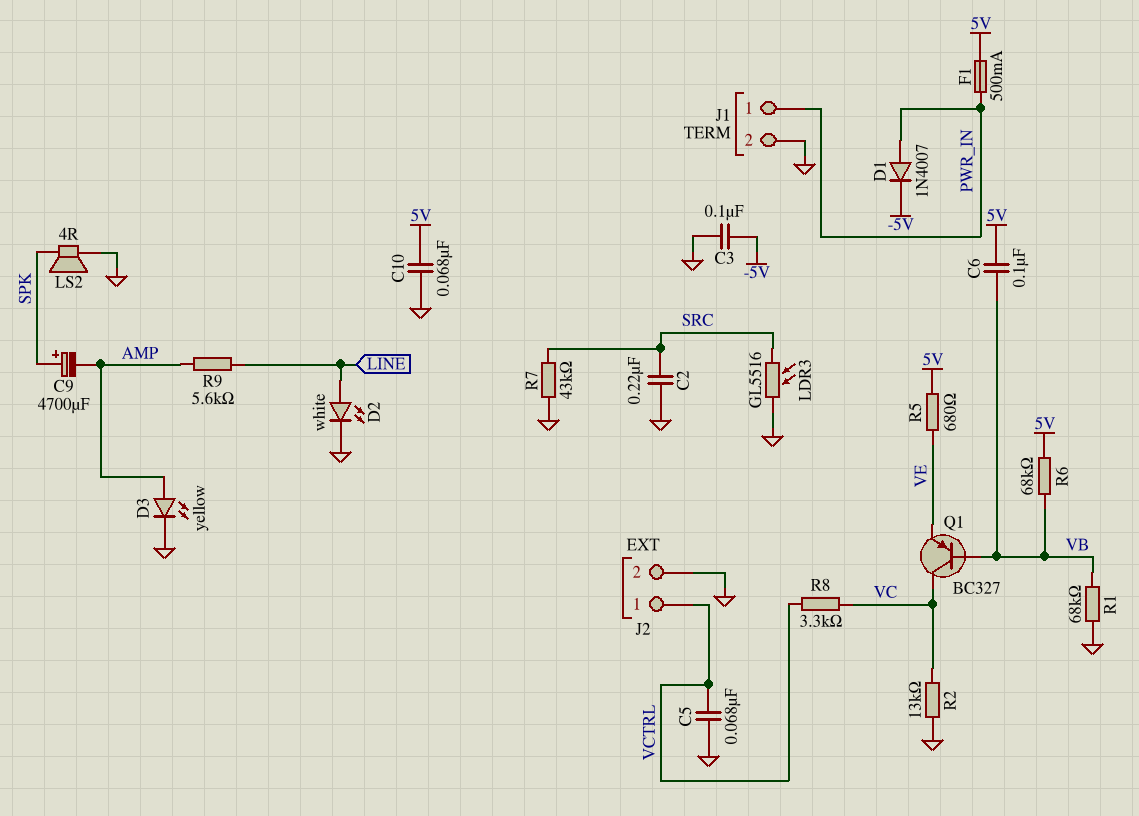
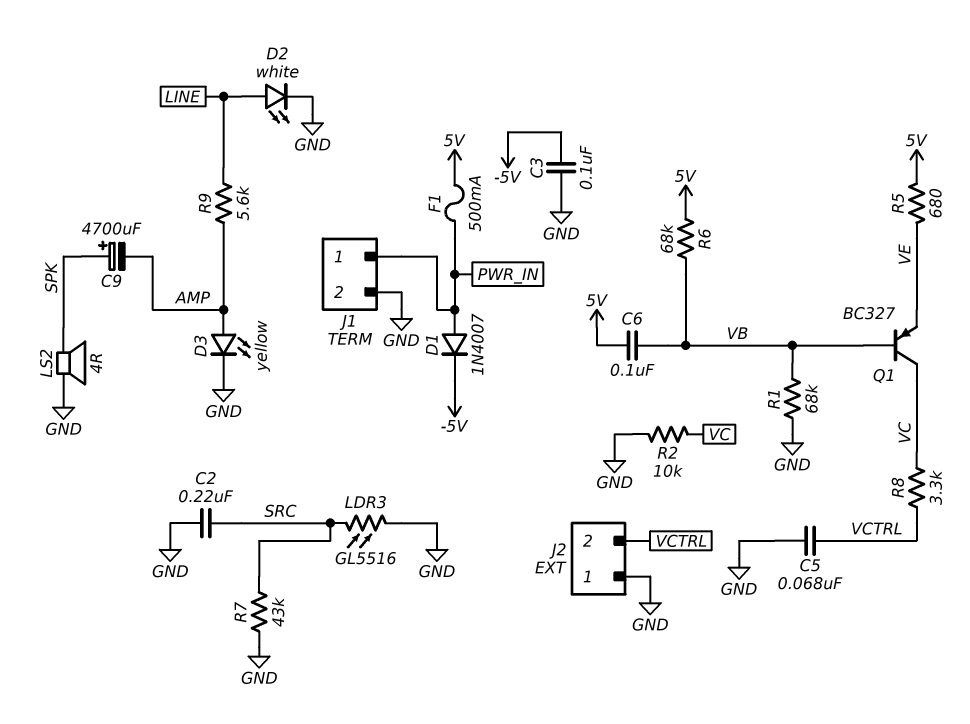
C10: 68nF (5V, GND) -> none
J2 pin 1: VCTRL -> GND
J2 pin 2: GND -> VCTRL
R2: 13k (GND, VC) -> 10k (GND, VC)

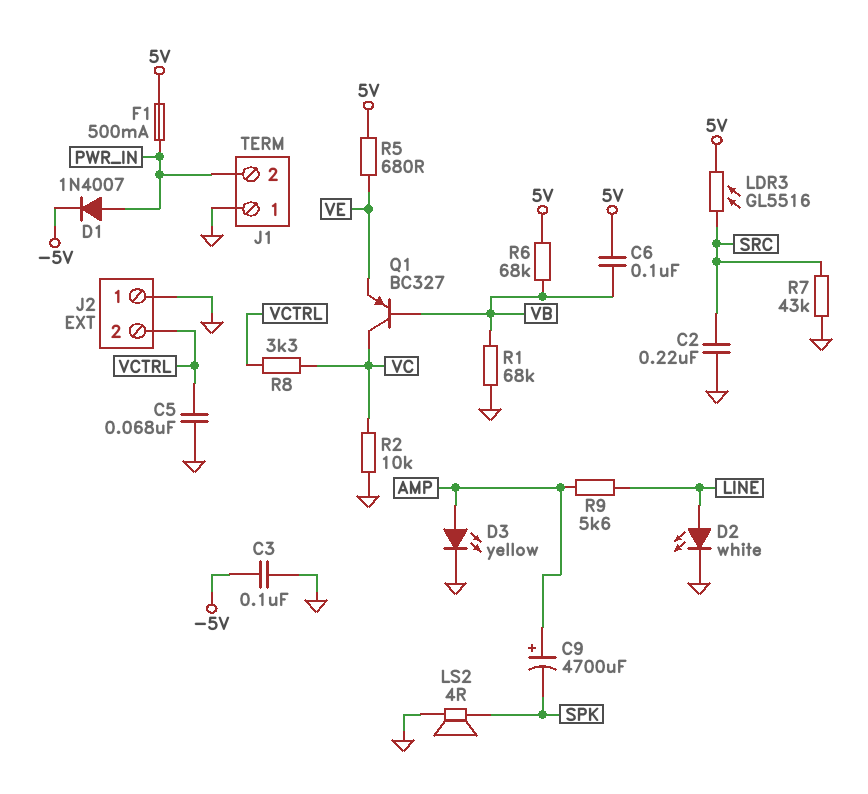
C9: 4700uF (plus SPK, minus AMP) -> 4700uF (plus AMP, minus SPK)
J1 pin 1: PWR_IN -> GND
J1 pin 2: GND -> PWR_IN
LDR3: GL5516 (GND, SRC) -> GL5516 (5V, SRC)

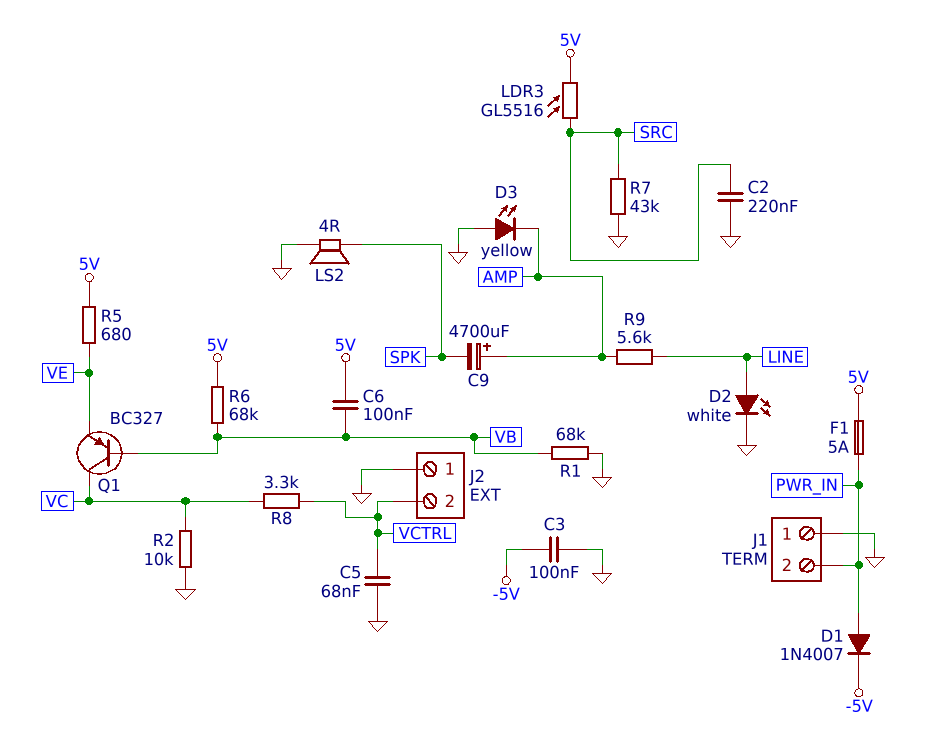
D3: LED yellow (A AMP, K GND) -> LED yellow (A GND, K AMP)
F1: 500mA (5V, PWR_IN) -> 5A (5V, PWR_IN)

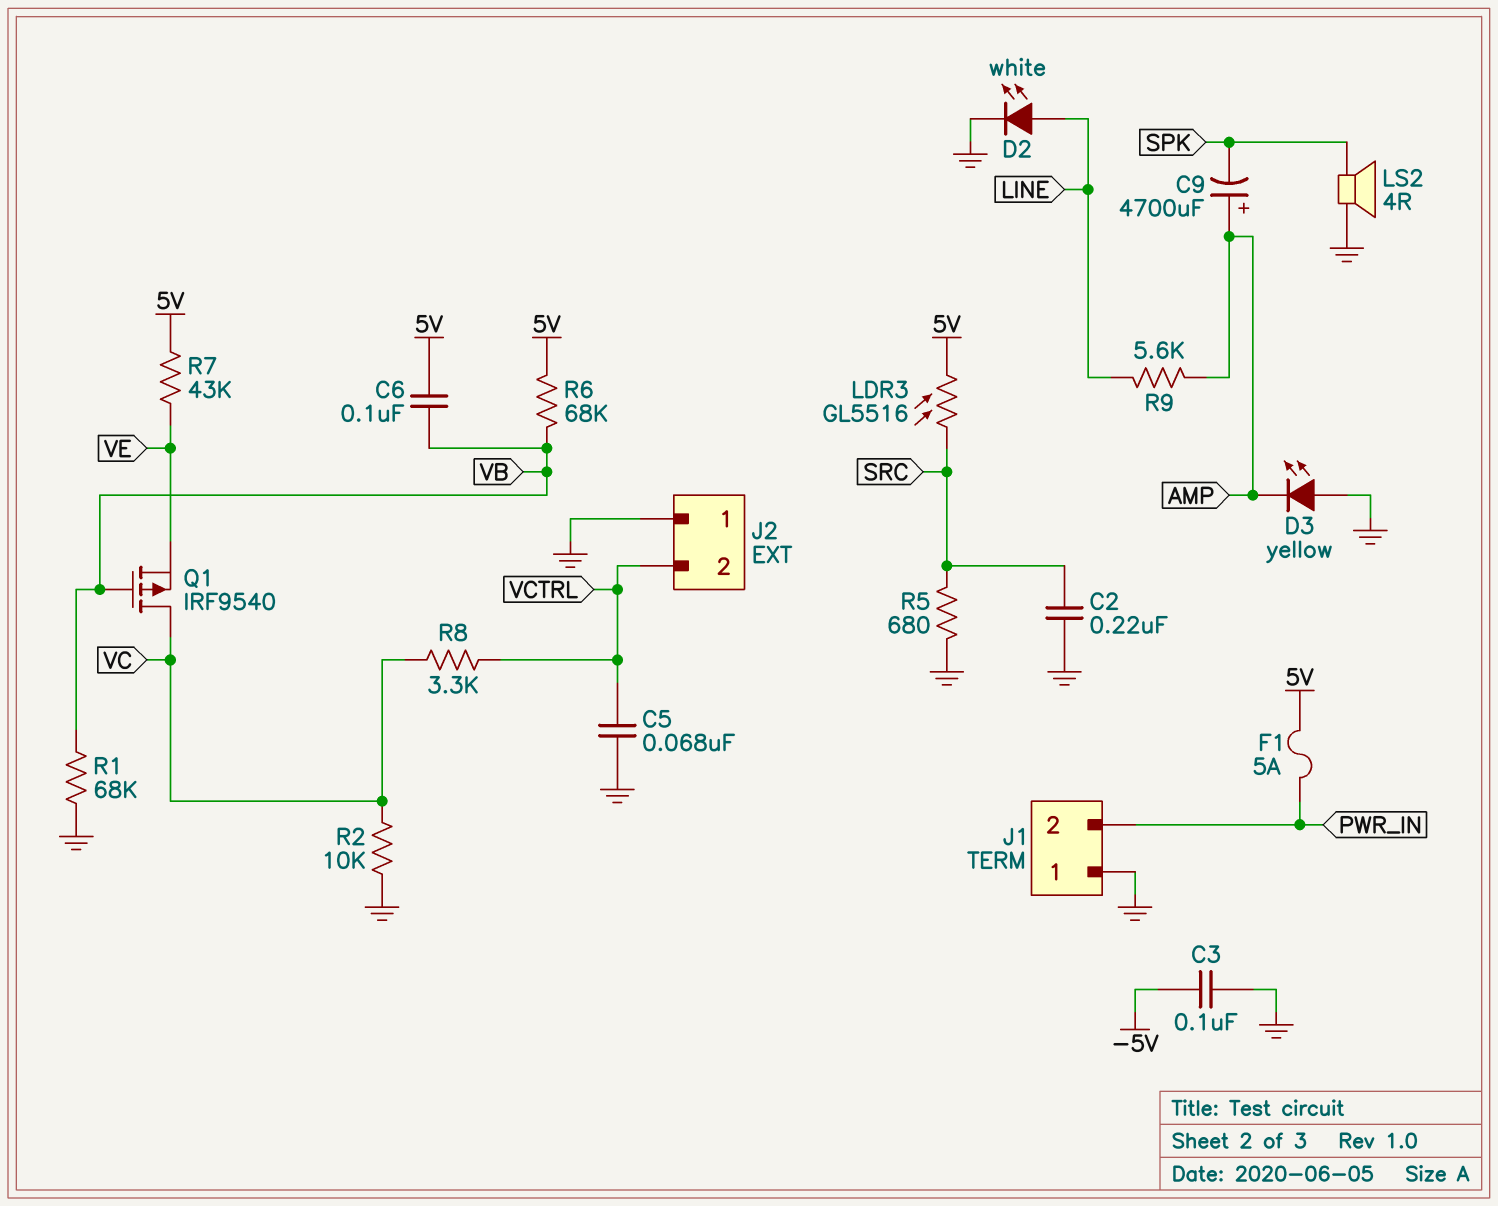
D1: diode 1N4007 (A PWR_IN, K -5V) -> none
Q1: PNP BC327 (B VB, C VC, E VE) -> PMOS IRF9540 (G VB, D VC, S VE)
R5: 680 (5V, VE) -> 680 (GND, SRC)
R7: 43k (GND, SRC) -> 43k (5V, VE)

